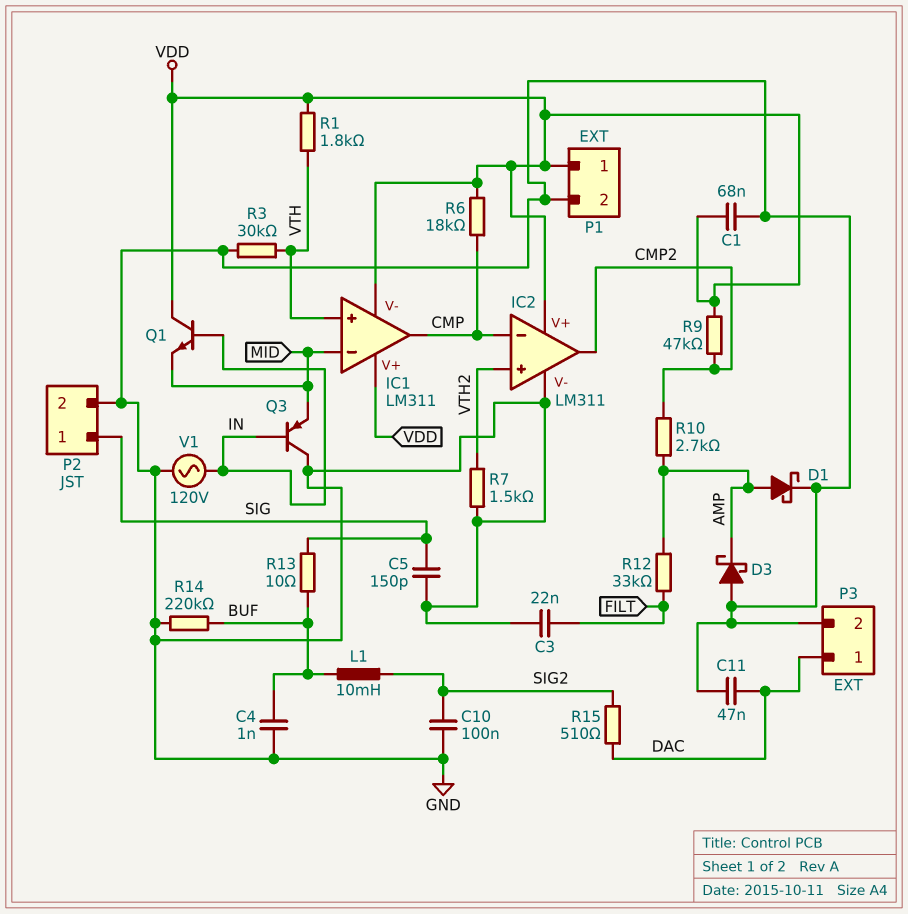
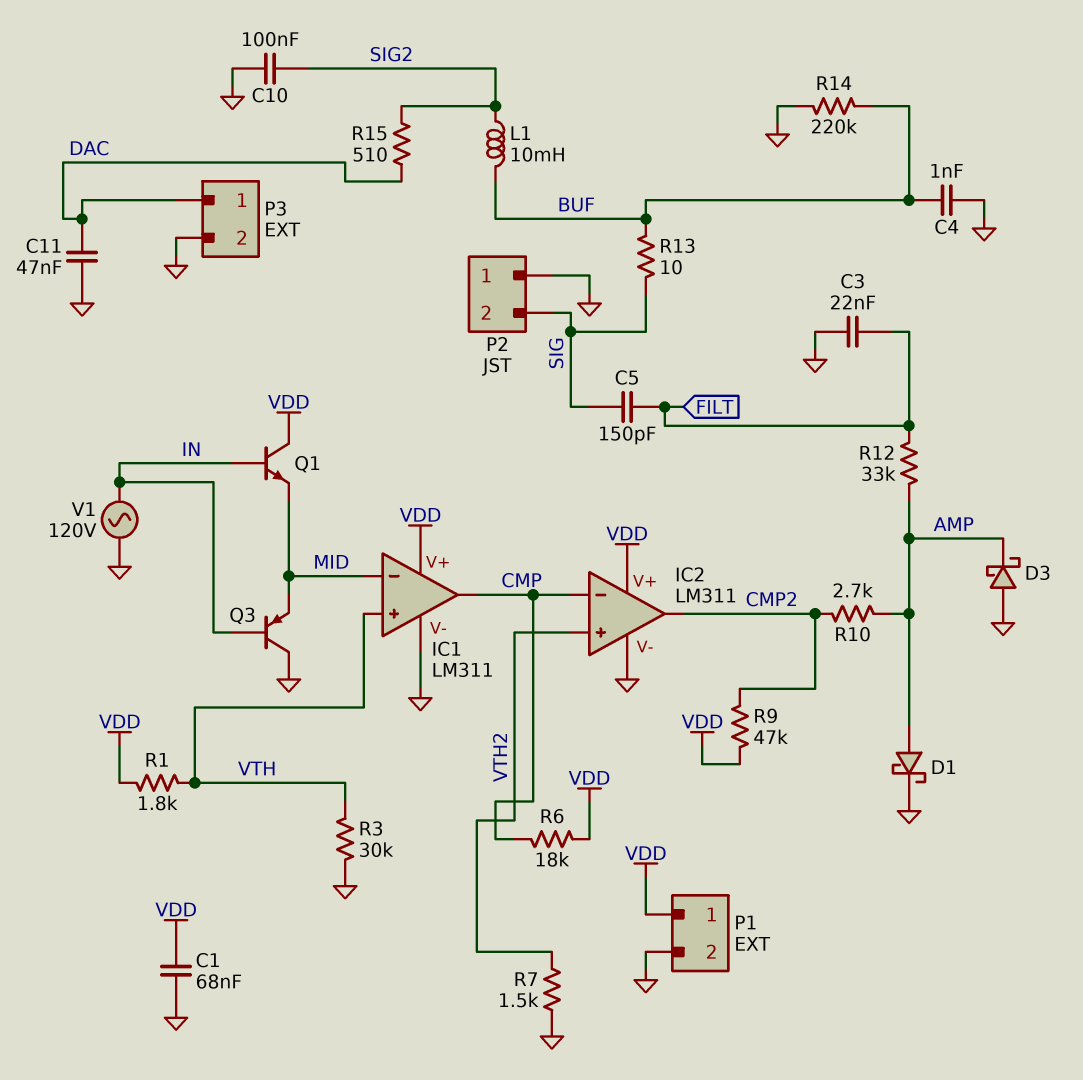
C5: 150pF (GND, SIG) -> 150pF (FILT, SIG)
IC1 pin V-: VDD -> GND
P2 pin 1: SIG -> GND
P2 pin 2: GND -> SIG

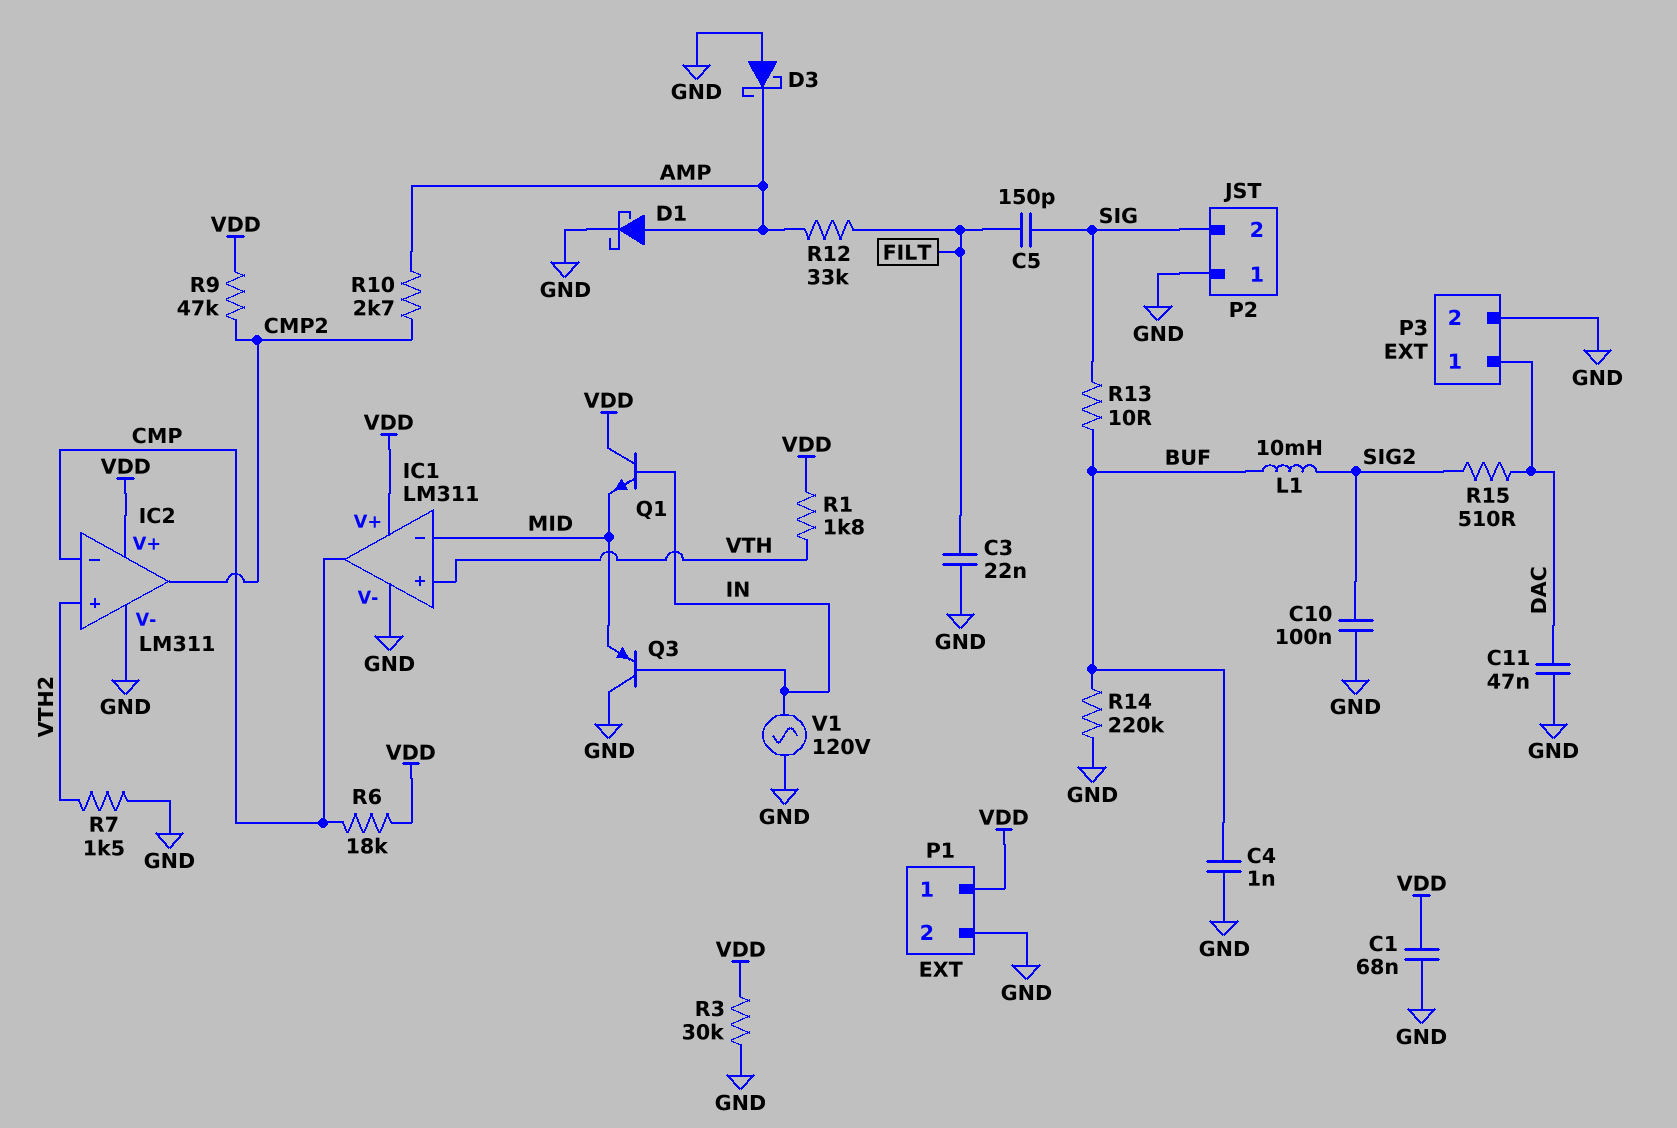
R3: 30k (GND, VTH) -> 30k (GND, VDD)

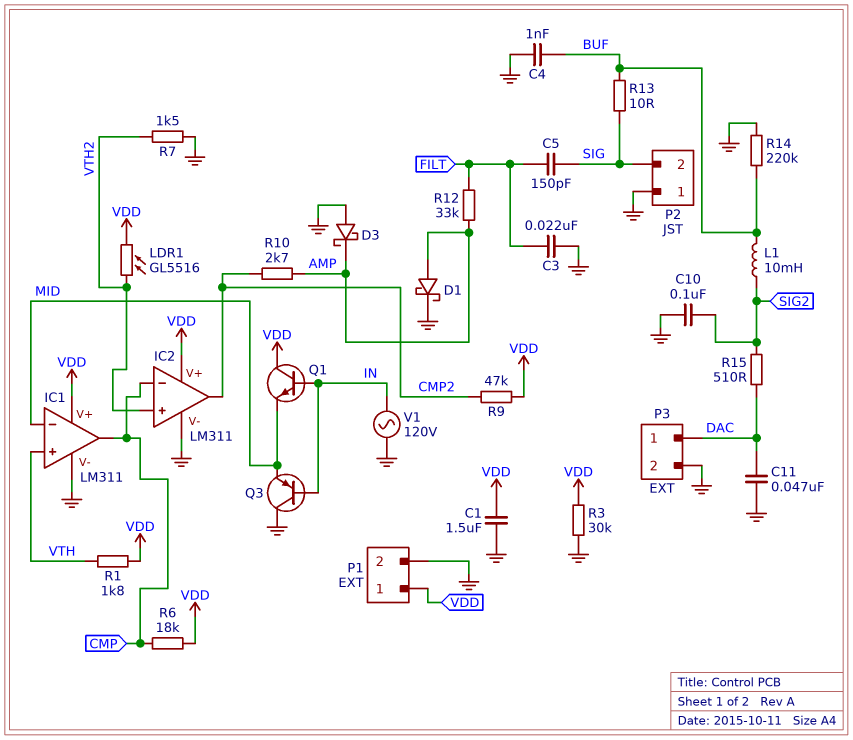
C1: 68nF (GND, VDD) -> 1.5uF (GND, VDD)
LDR1: none -> GL5516 (VDD, VTH2)

